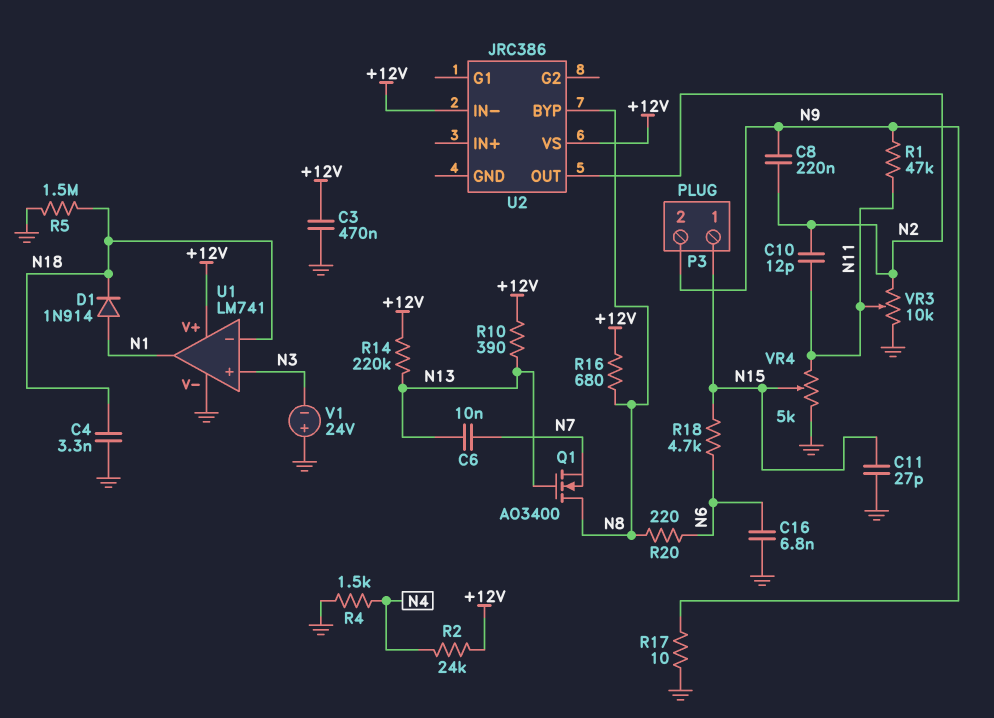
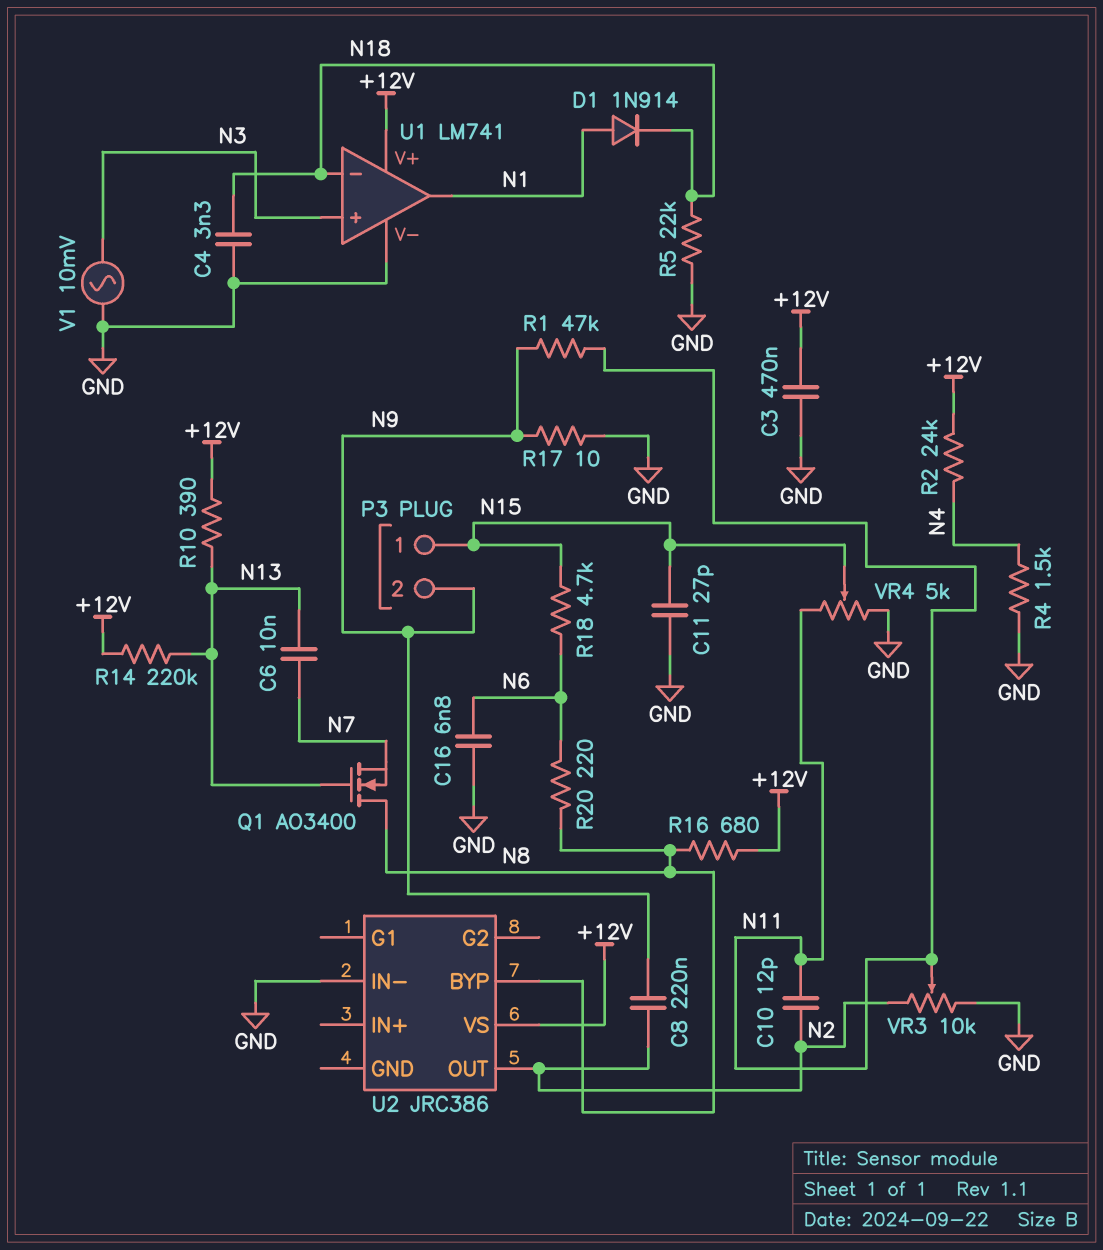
R5: 1.5M (GND, N18) -> 22k (GND, N18)
U2 pin IN-: +12V -> GND
V1: 24V (plus GND, minus N3) -> AC 10mV (GND, N3)

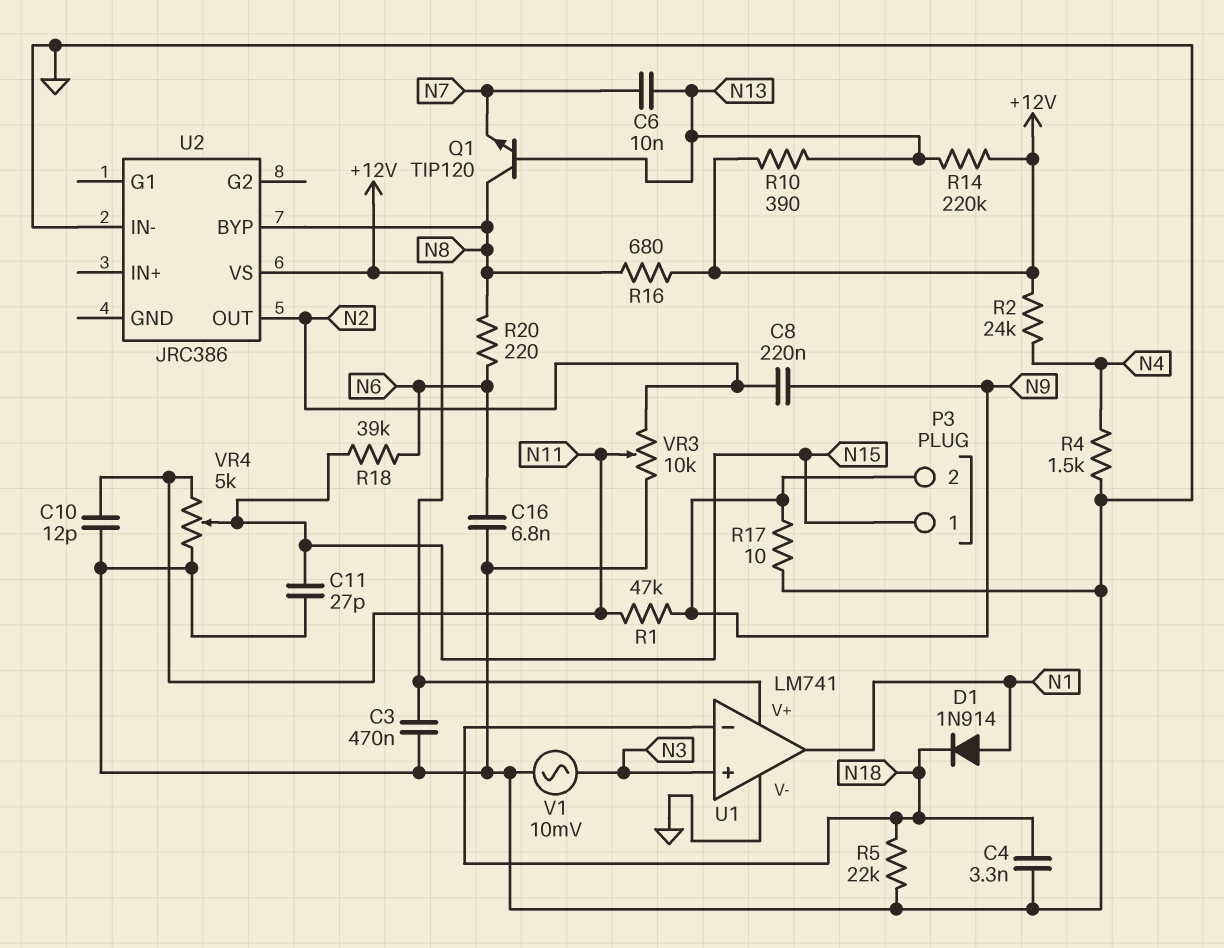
C10: 12pF (N2, N11) -> 12pF (GND, N11)
Q1: NMOS AO3400 (G N13, D N8, S N7) -> NPN TIP120 (B N13, C N8, E N7)
R18: 4.7k (N6, N15) -> 39k (N6, N15)

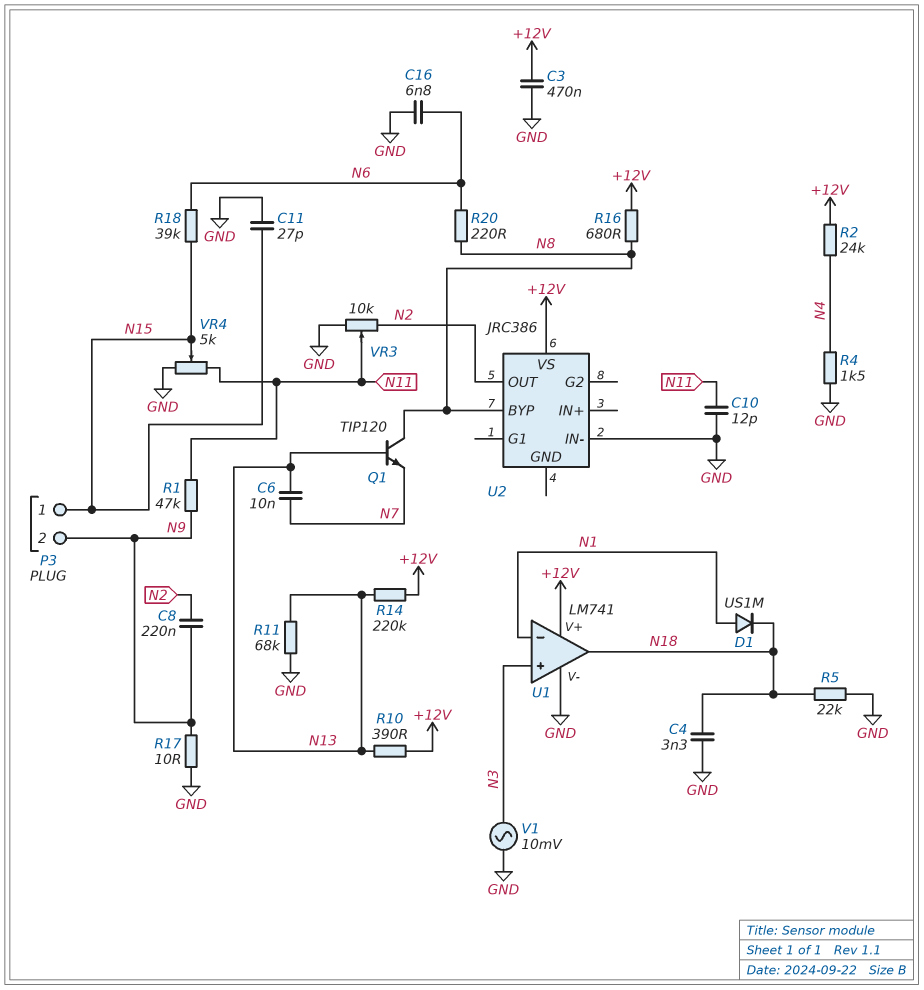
D1: diode 1N914 (A N1, K N18) -> diode US1M (A N1, K N18)
R11: none -> 68k (GND, N13)
U1 pin in-: N18 -> N1
U1 pin out: N1 -> N18

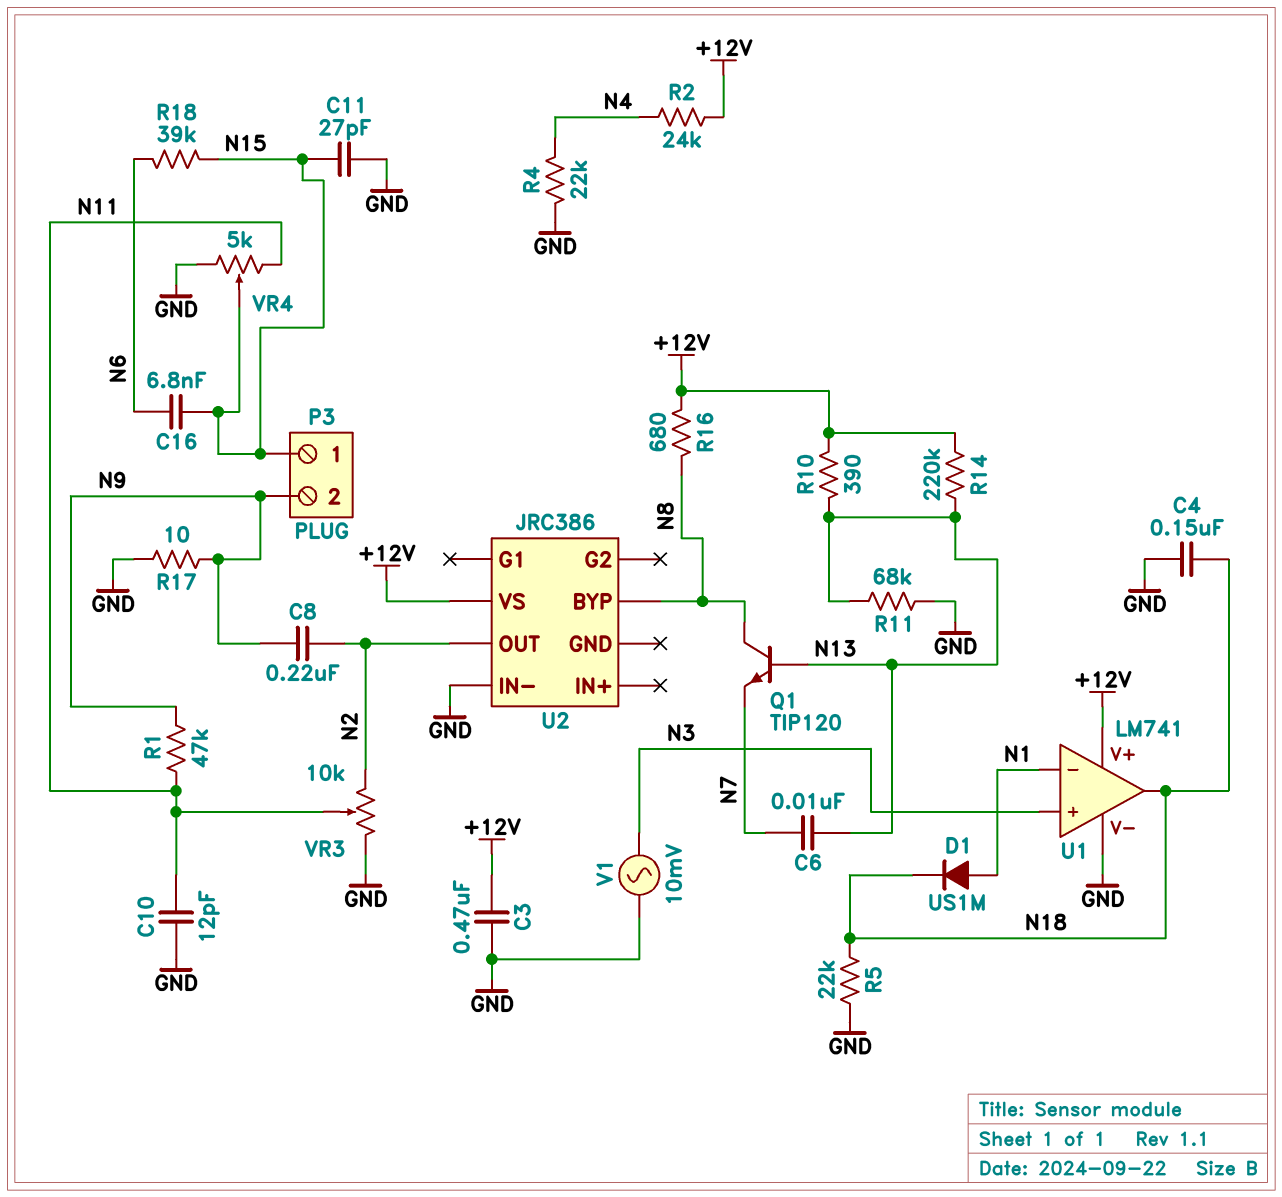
C4: 3.3nF (GND, N18) -> 150nF (GND, N18)
C16: 6.8nF (GND, N6) -> 6.8nF (N6, N15)
R4: 1.5k (GND, N4) -> 22k (GND, N4)
R20: 220 (N6, N8) -> none

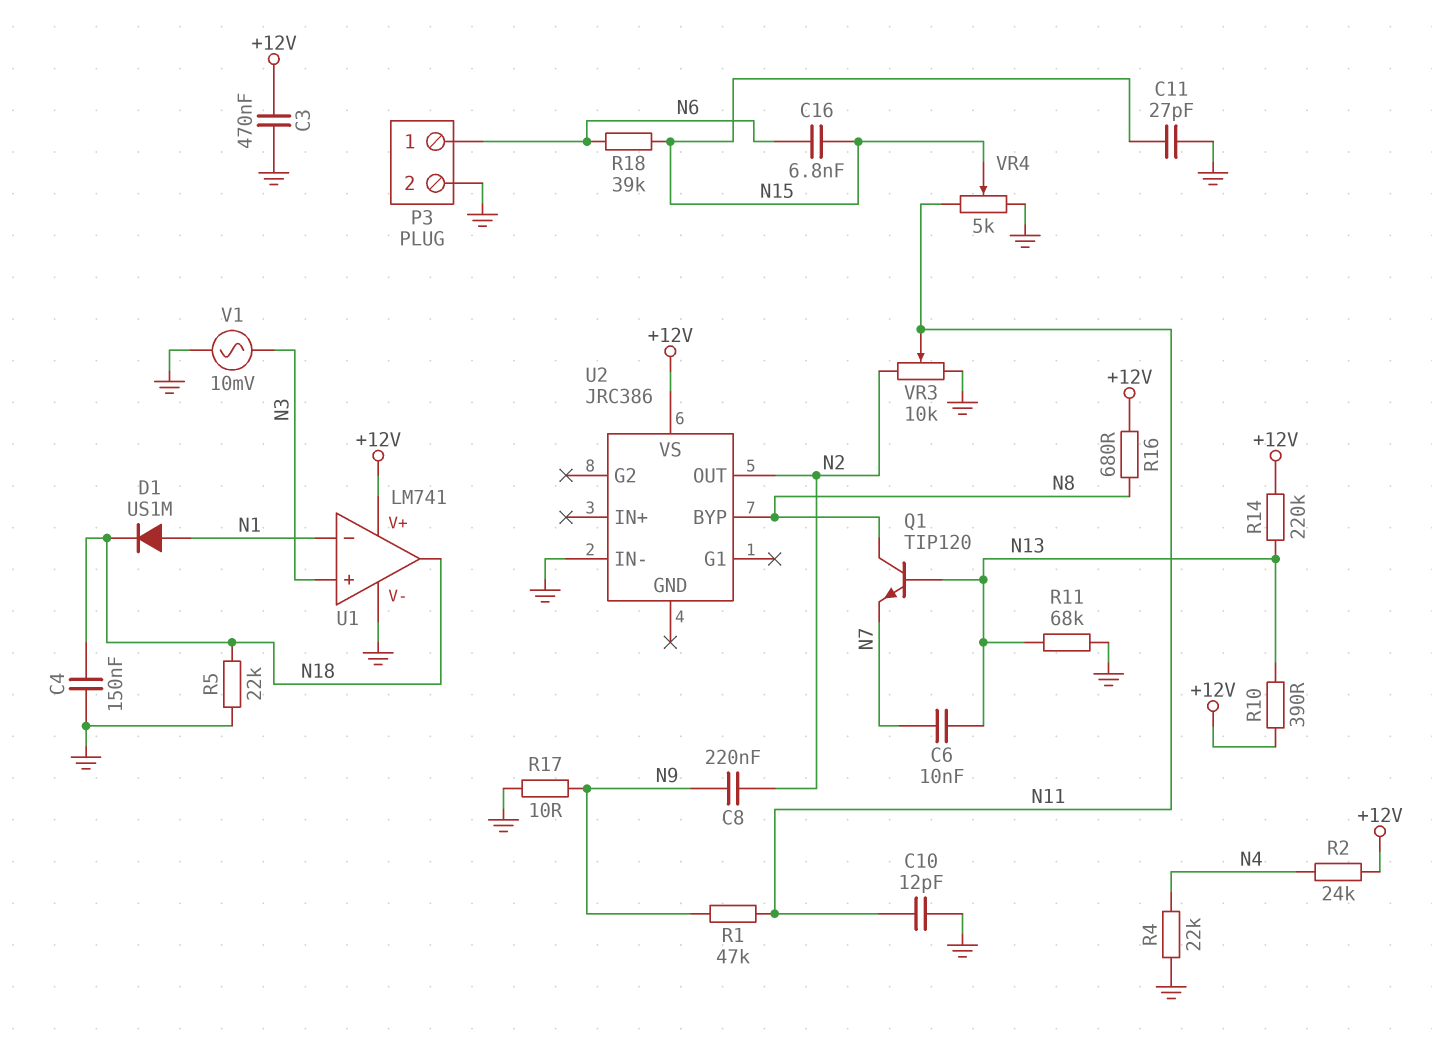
P3 pin 1: N15 -> N6
P3 pin 2: N9 -> GND

